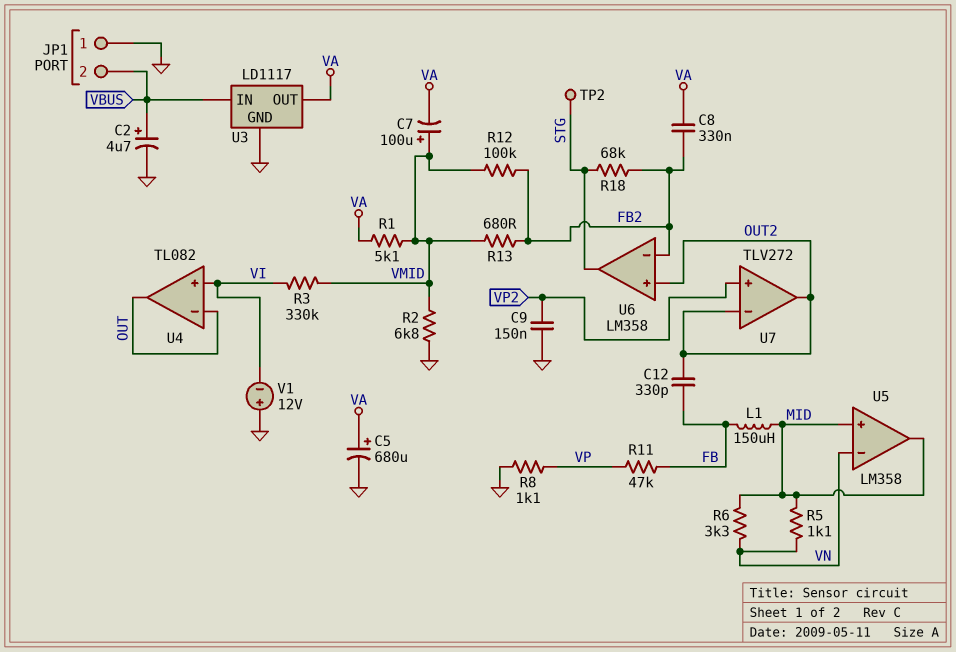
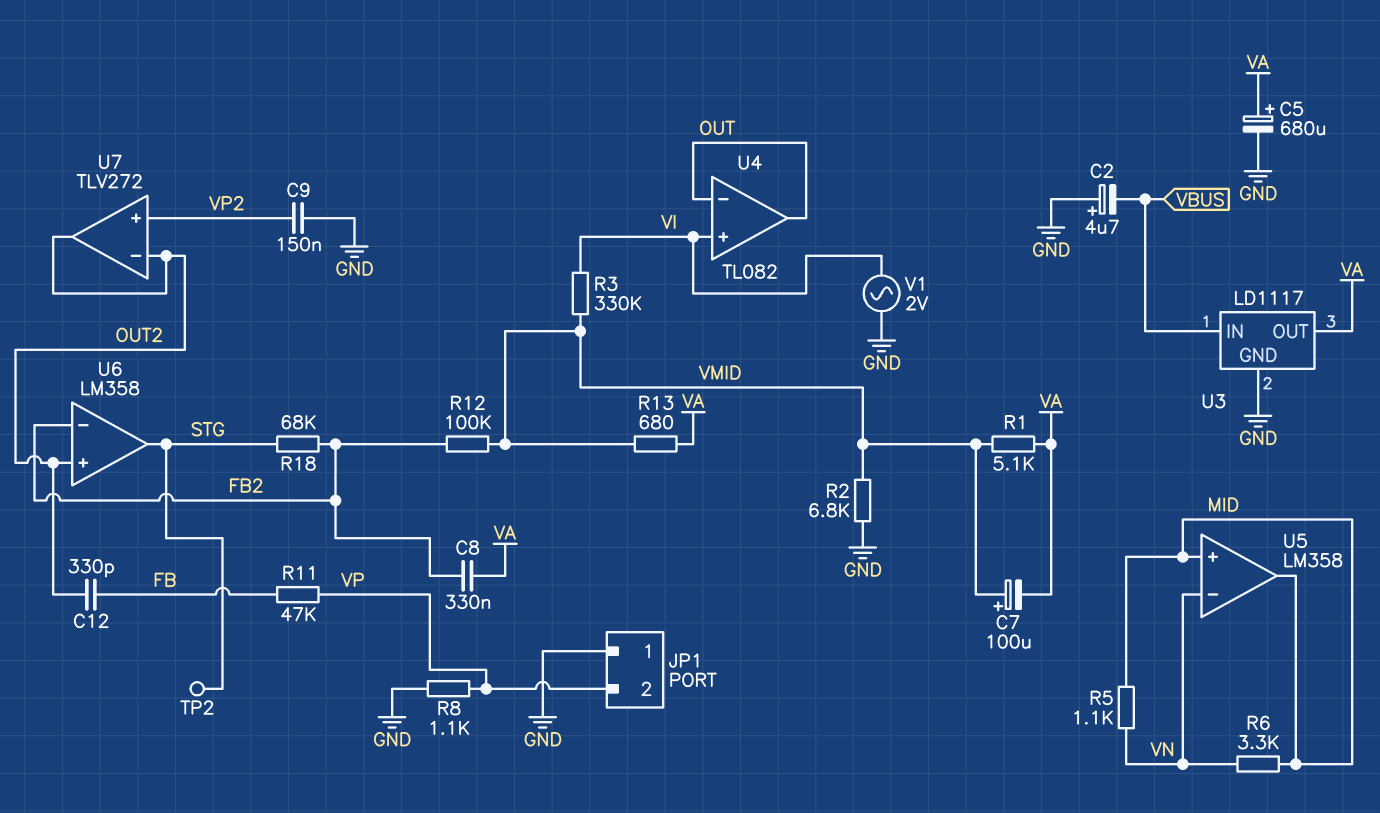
C2: 4.7uF (plus VBUS, minus GND) -> 4.7uF (plus GND, minus VBUS)
JP1 pin 2: VBUS -> VP
L1: 150uH (FB, MID) -> none
R13: 680 (FB2, VMID) -> 680 (VA, VMID)
V1: 12V (plus GND, minus VI) -> AC 2V (GND, VI)

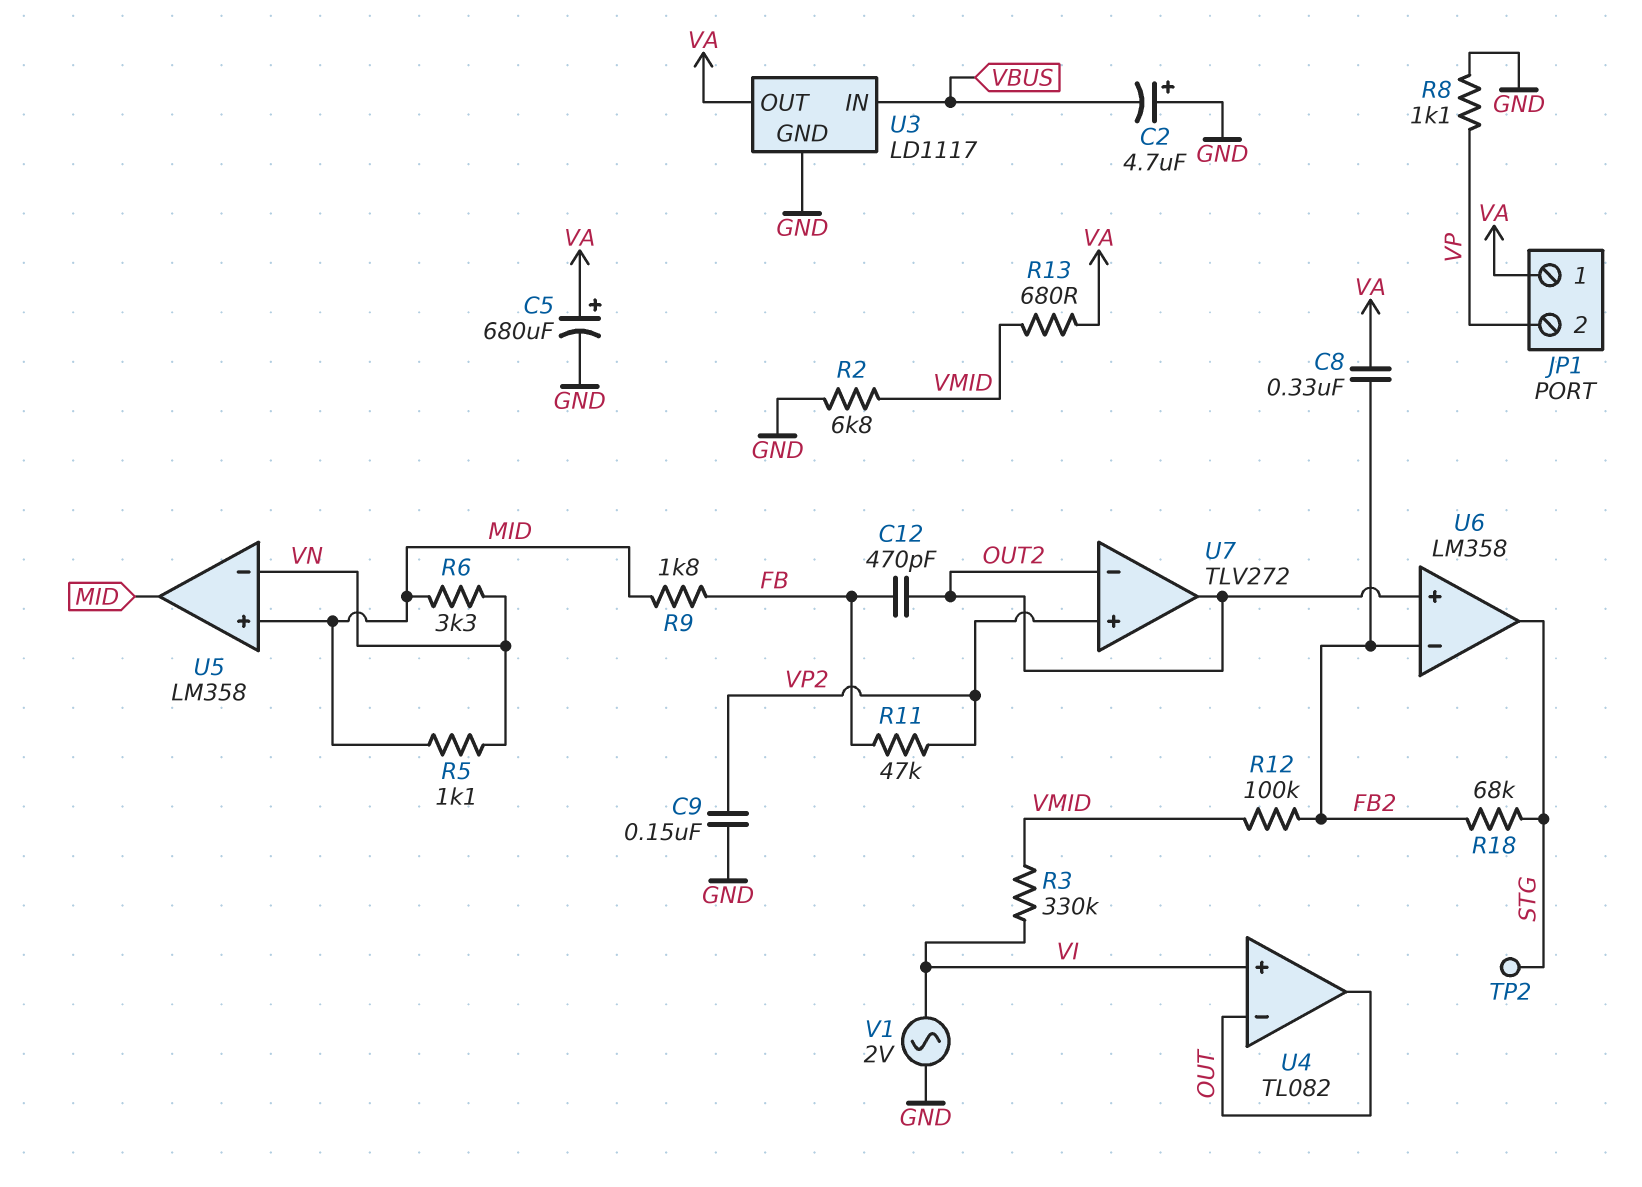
C7: 100uF (plus VMID, minus VA) -> none
C12: 330pF (FB, OUT2) -> 470pF (FB, OUT2)
JP1 pin 1: GND -> VA
R1: 5.1k (VA, VMID) -> none
R9: none -> 1.8k (FB, MID)
R11: 47k (FB, VP) -> 47k (FB, VP2)

